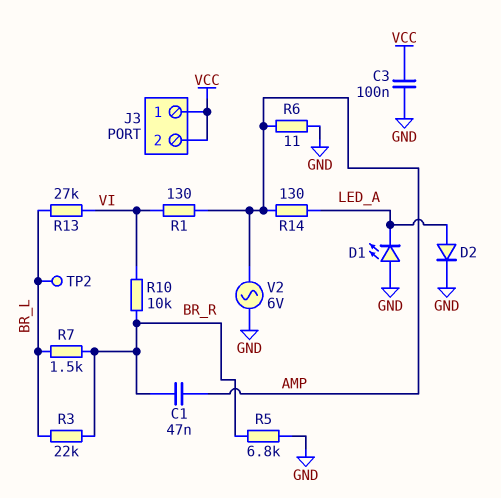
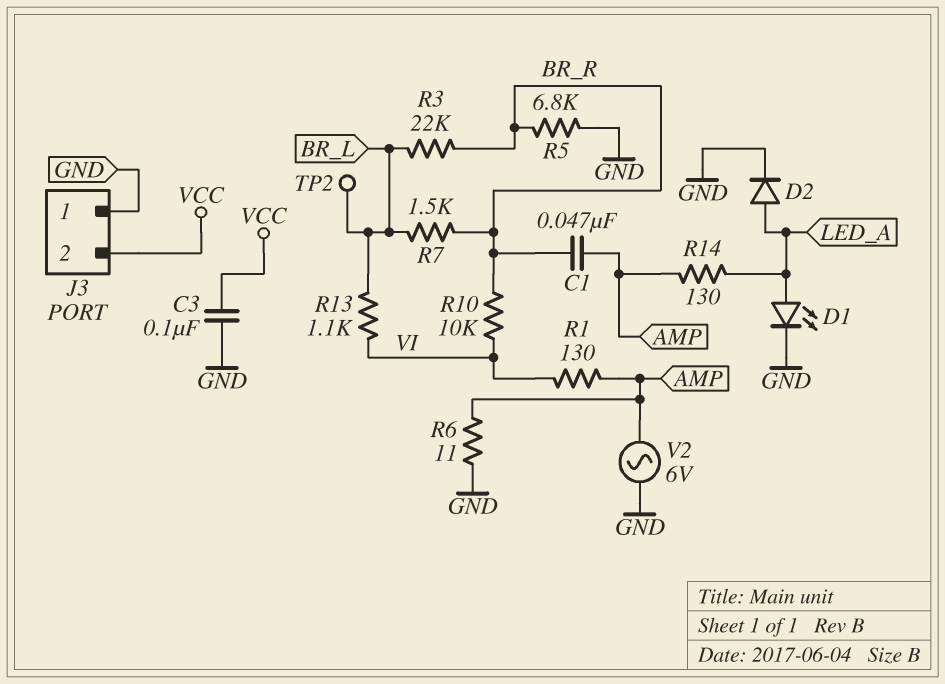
D1: LED (A GND, K LED_A) -> LED (A LED_A, K GND)
J3 pin 1: VCC -> GND
R13: 27k (BR_L, VI) -> 1.1k (BR_L, VI)

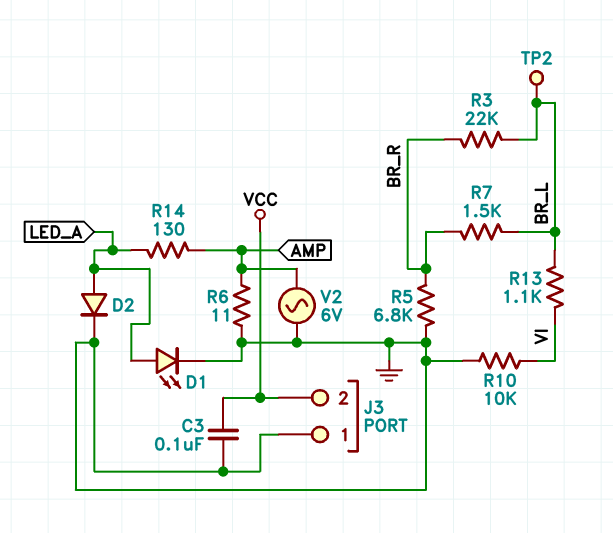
C1: 47nF (AMP, BR_R) -> none
R1: 130 (AMP, VI) -> none
R10: 10k (BR_R, VI) -> 10k (GND, VI)

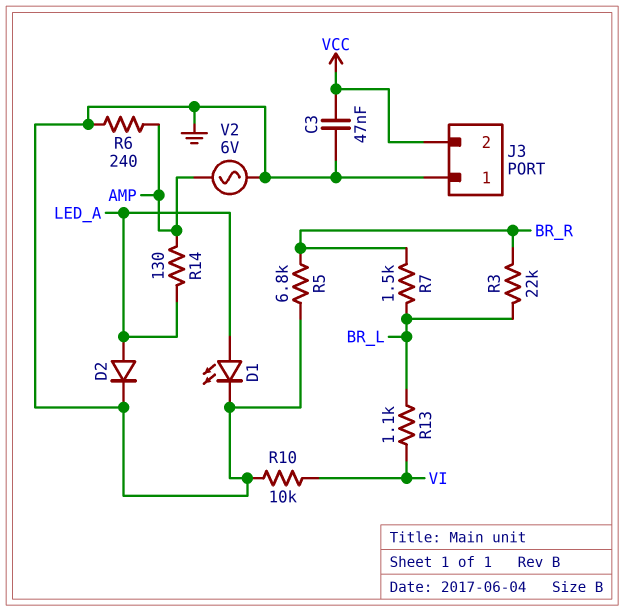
C3: 100nF (GND, VCC) -> 47nF (GND, VCC)
R6: 11 (AMP, GND) -> 240 (AMP, GND)
TP2: test point (BR_L) -> none

